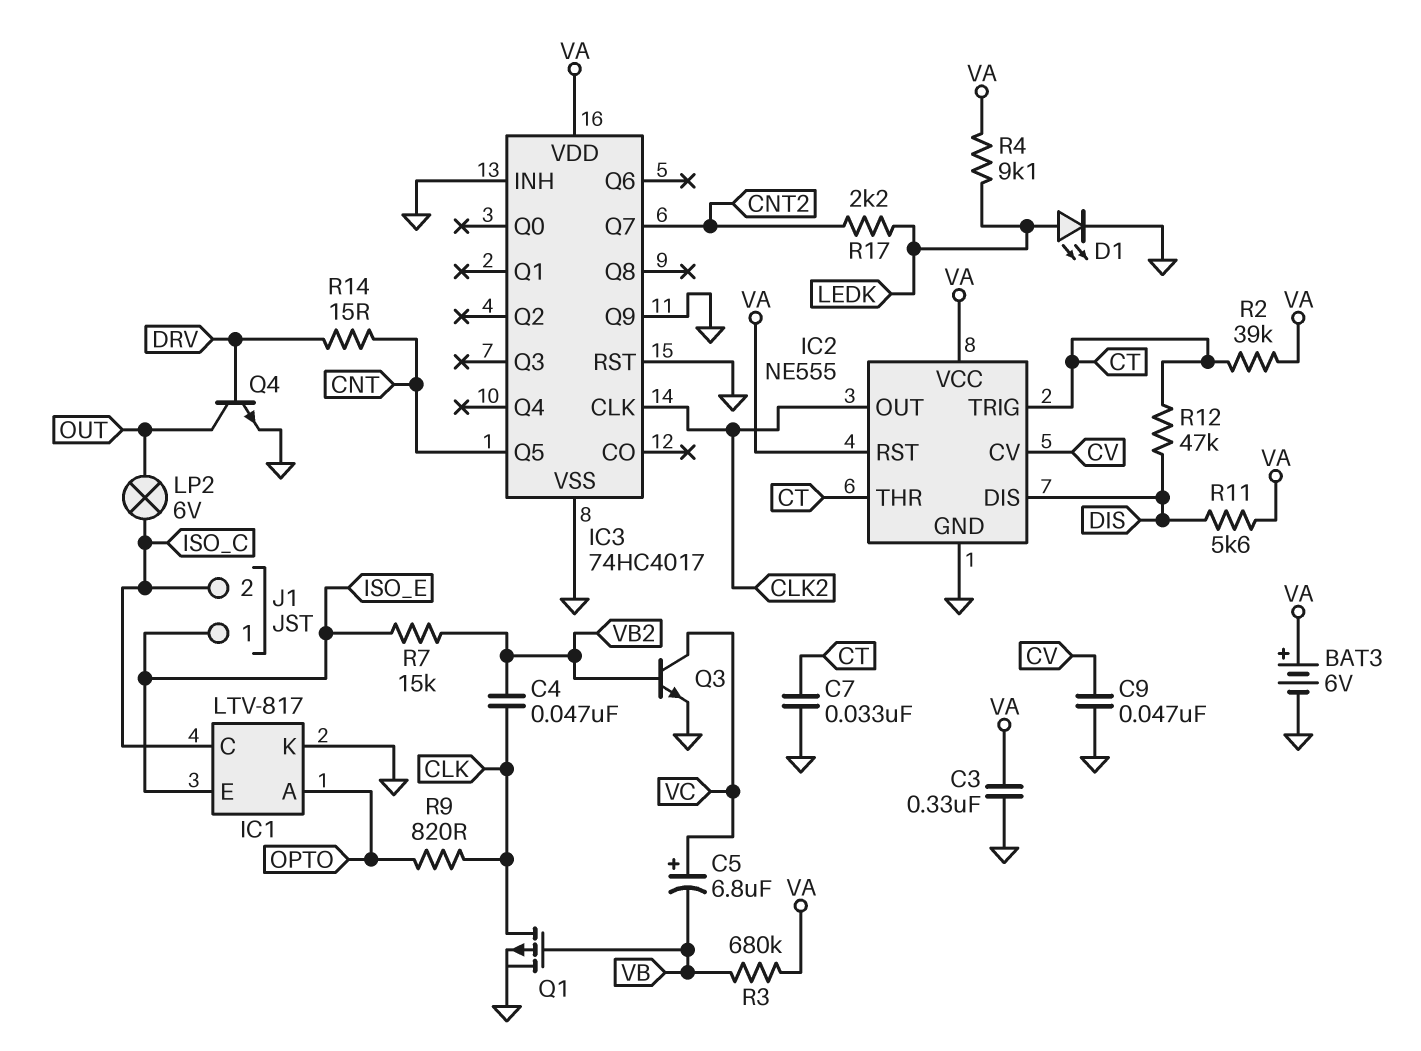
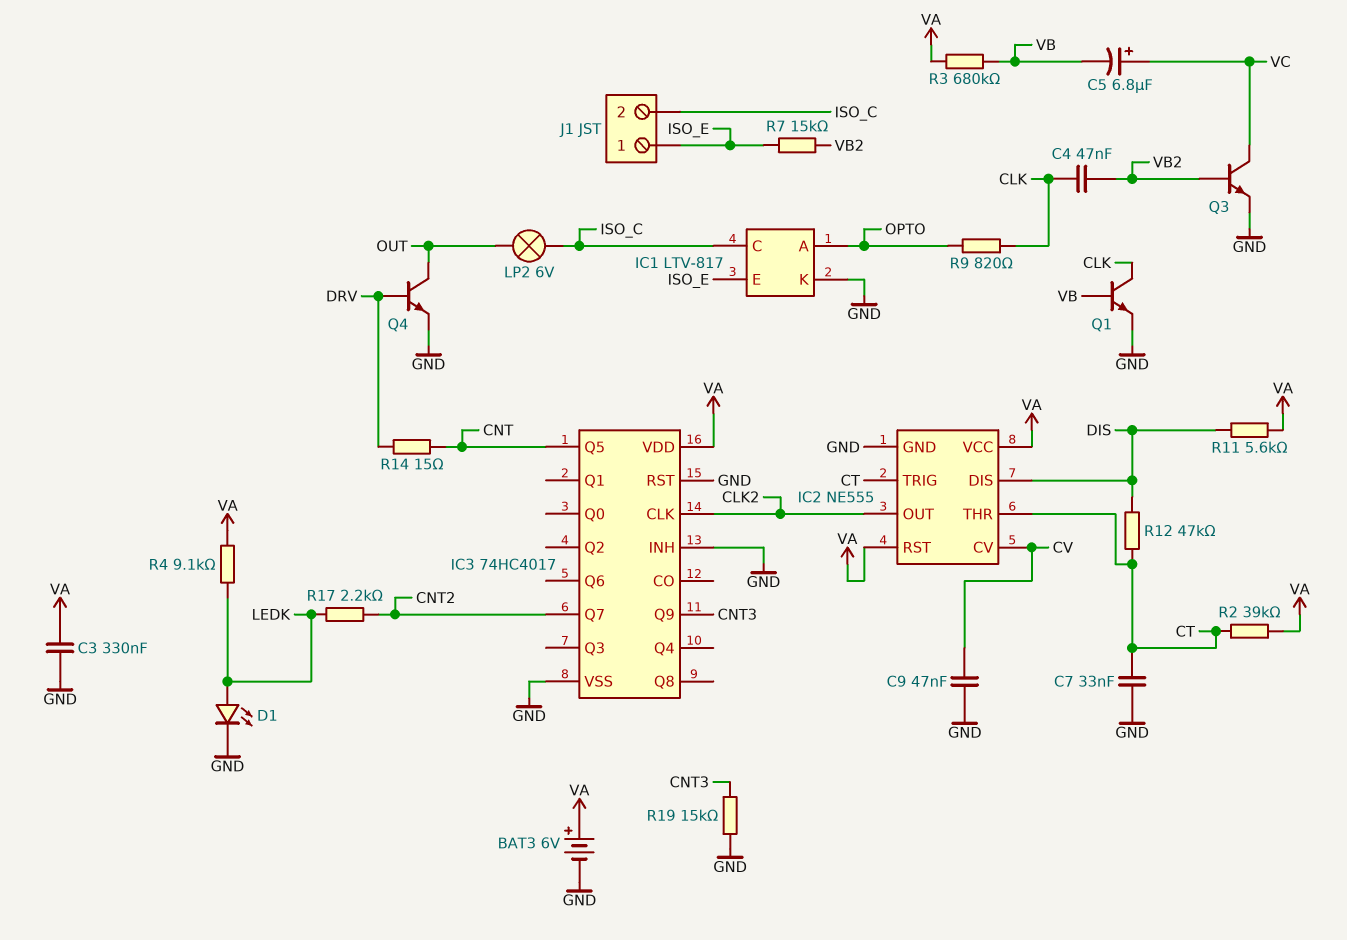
IC3 pin Q9: GND -> CNT3
Q1: PMOS (G VB, D CLK, S GND) -> NPN (B VB, C CLK, E GND)
R19: none -> 15k (CNT3, GND)

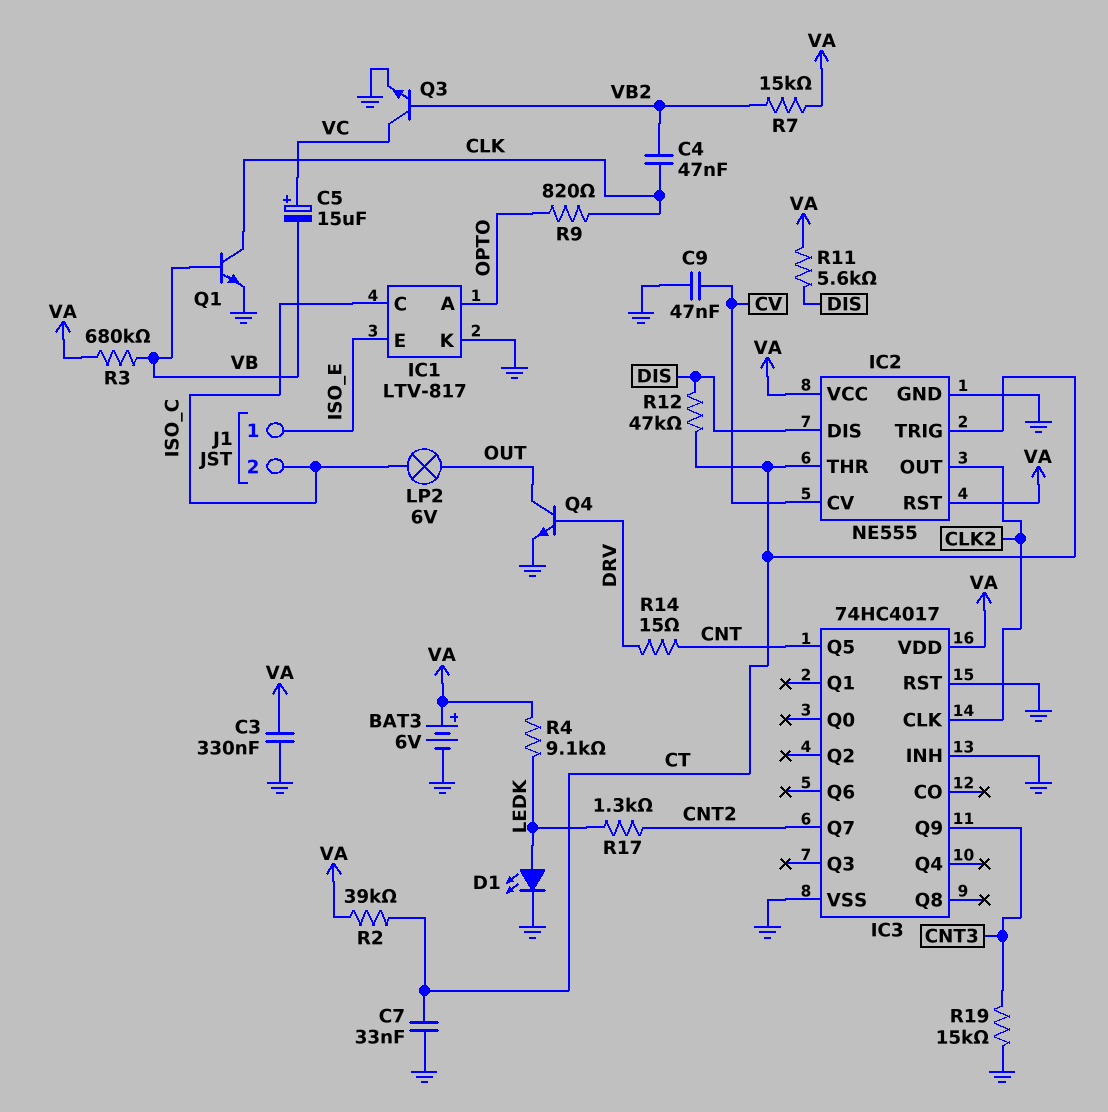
C5: 6.8uF (plus VC, minus VB) -> 15uF (plus VC, minus VB)
R7: 15k (ISO_E, VB2) -> 15k (VA, VB2)
R17: 2.2k (CNT2, LEDK) -> 1.3k (CNT2, LEDK)

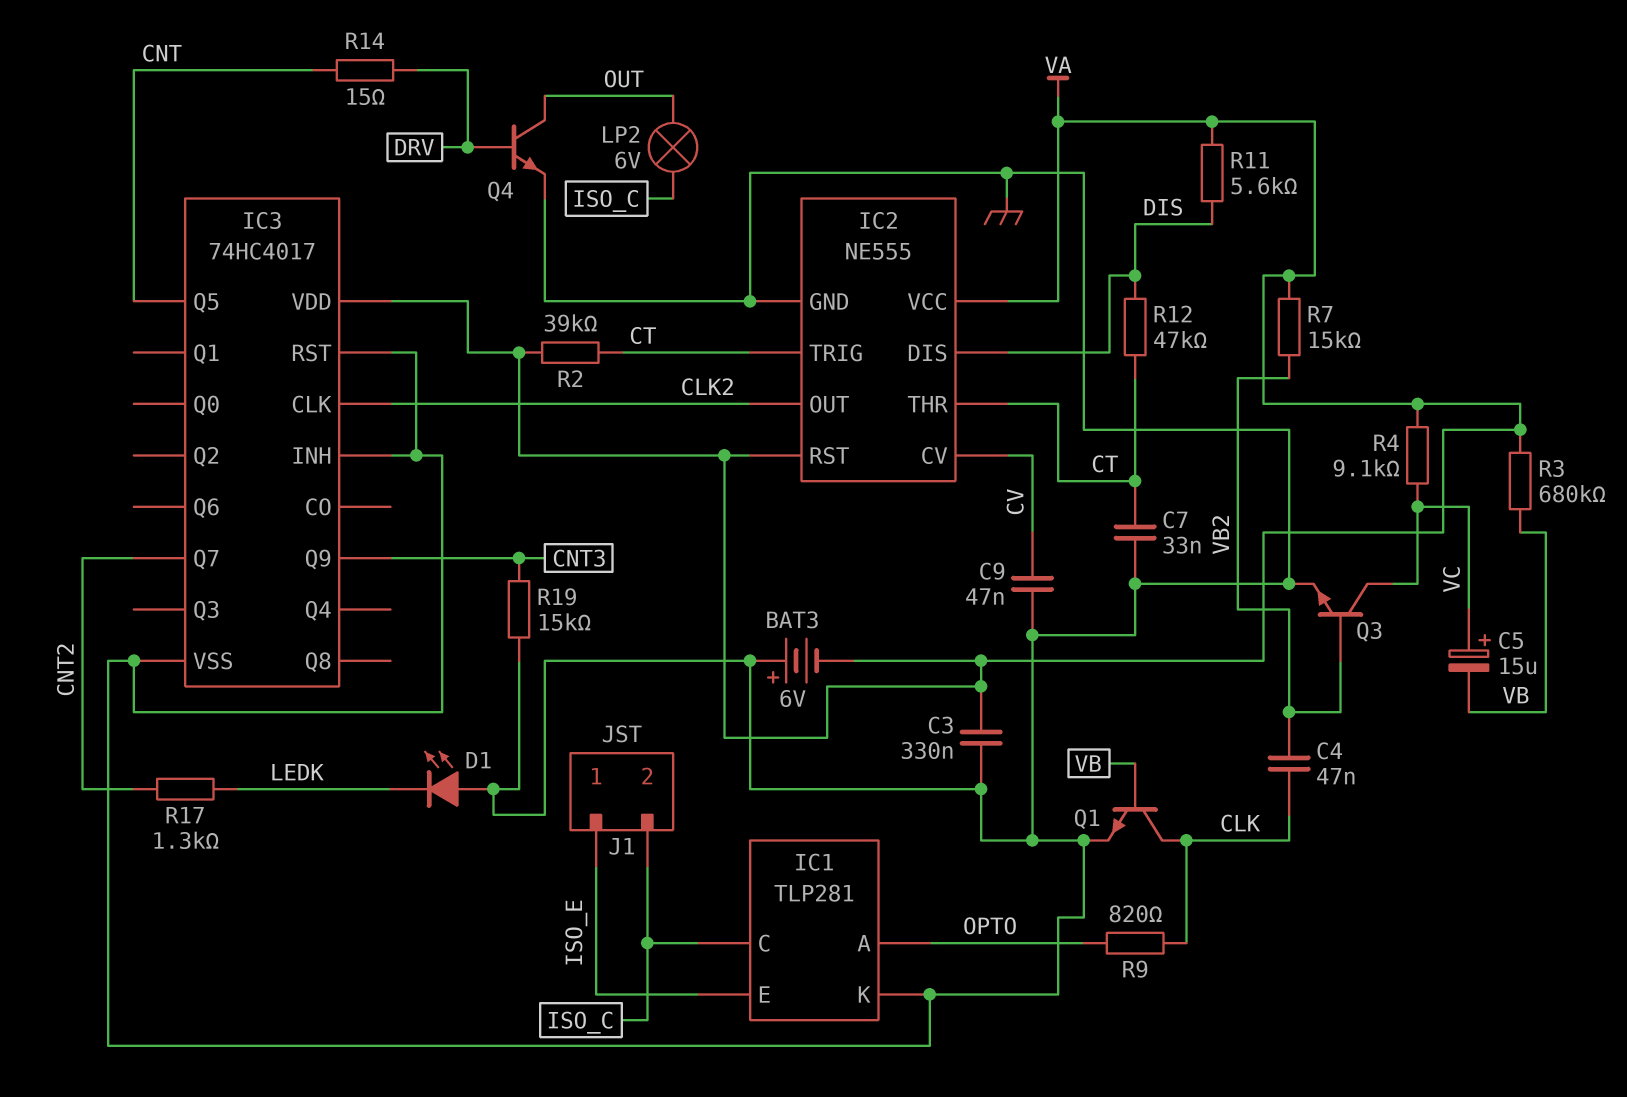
BAT3: 6V (plus VA, minus GND) -> 6V (plus GND, minus VA)
D1: LED (A LEDK, K GND) -> LED (A GND, K LEDK)
IC1: LTV-817 -> TLP281
R4: 9.1k (LEDK, VA) -> 9.1k (VA, VC)

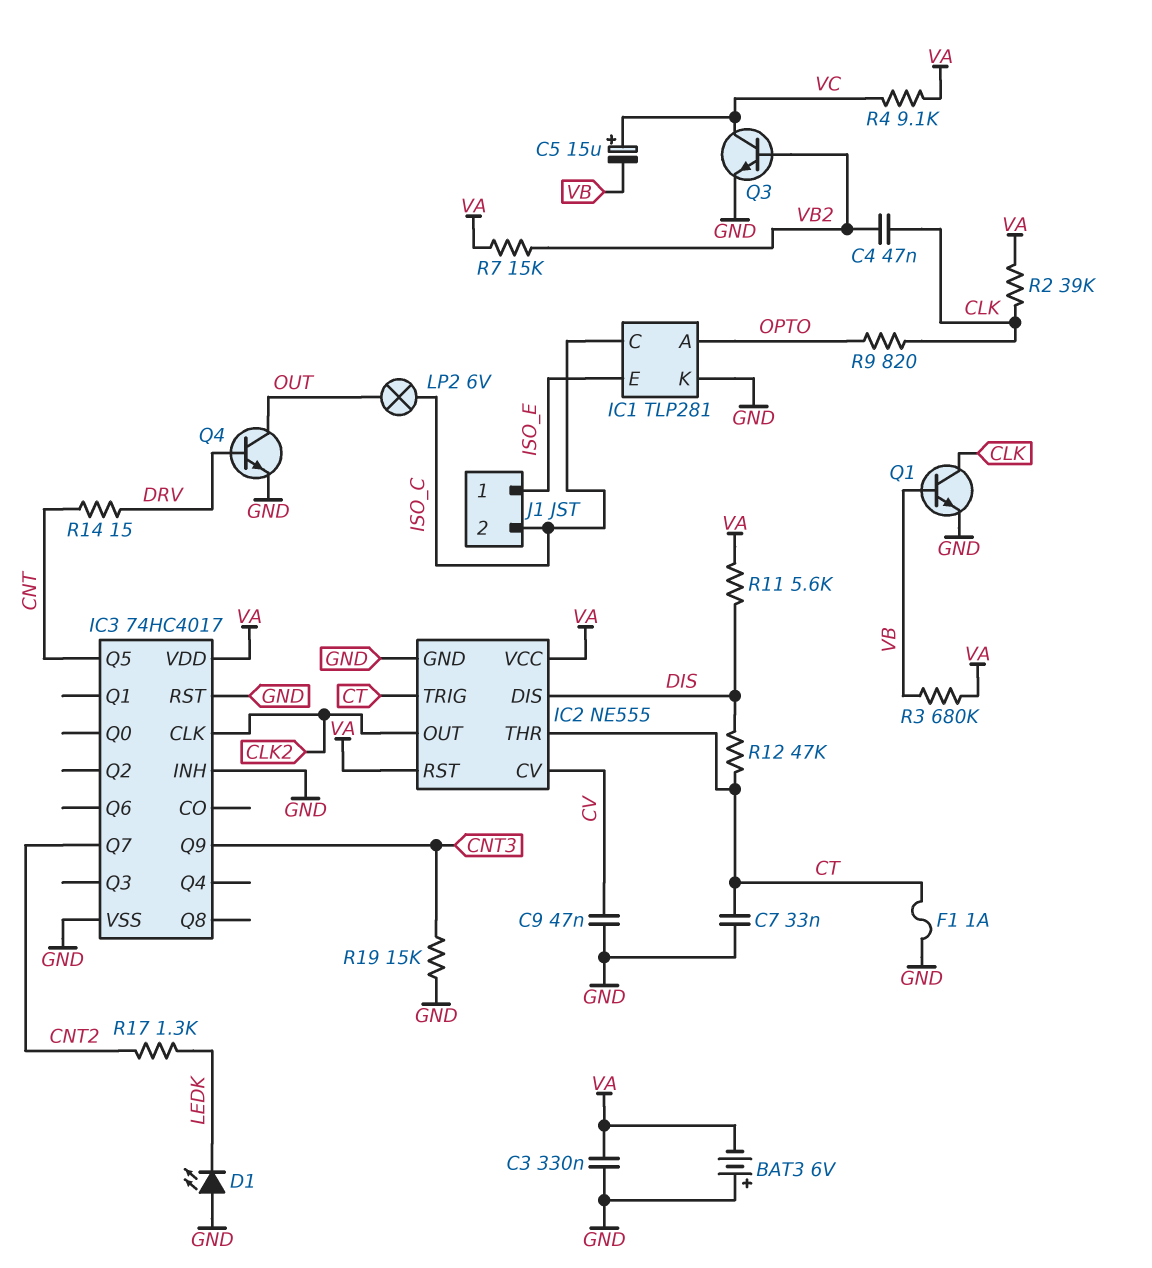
F1: none -> 1A (CT, GND)
R2: 39k (CT, VA) -> 39k (CLK, VA)

